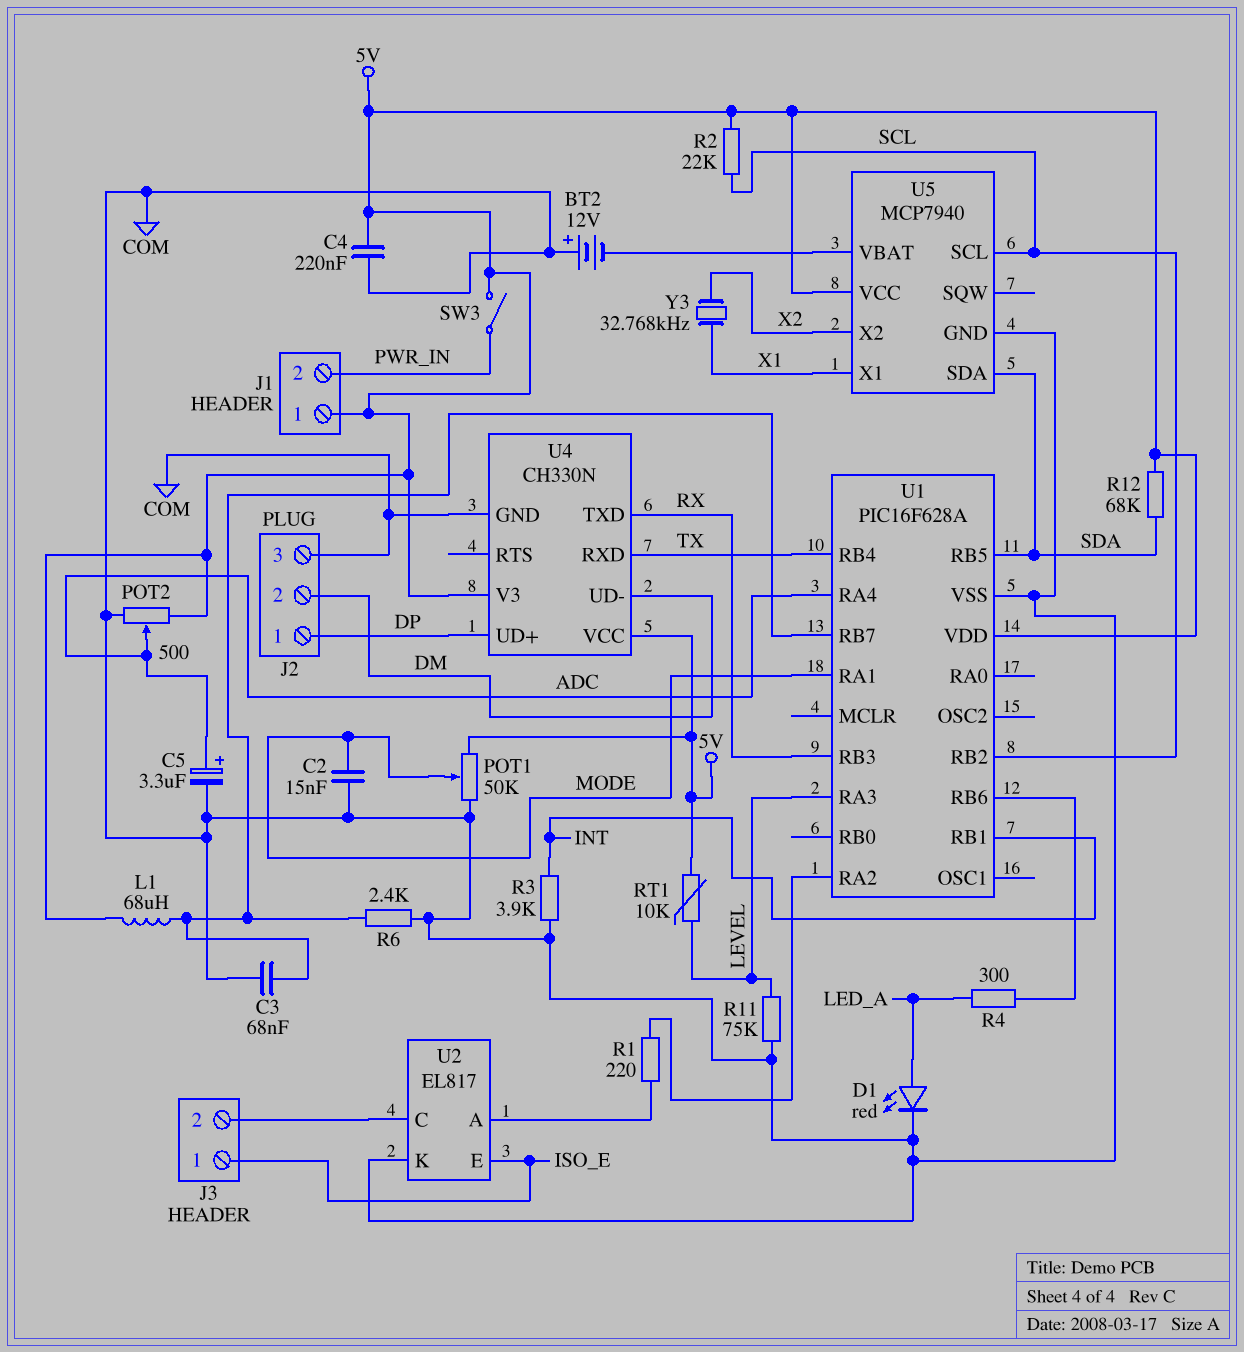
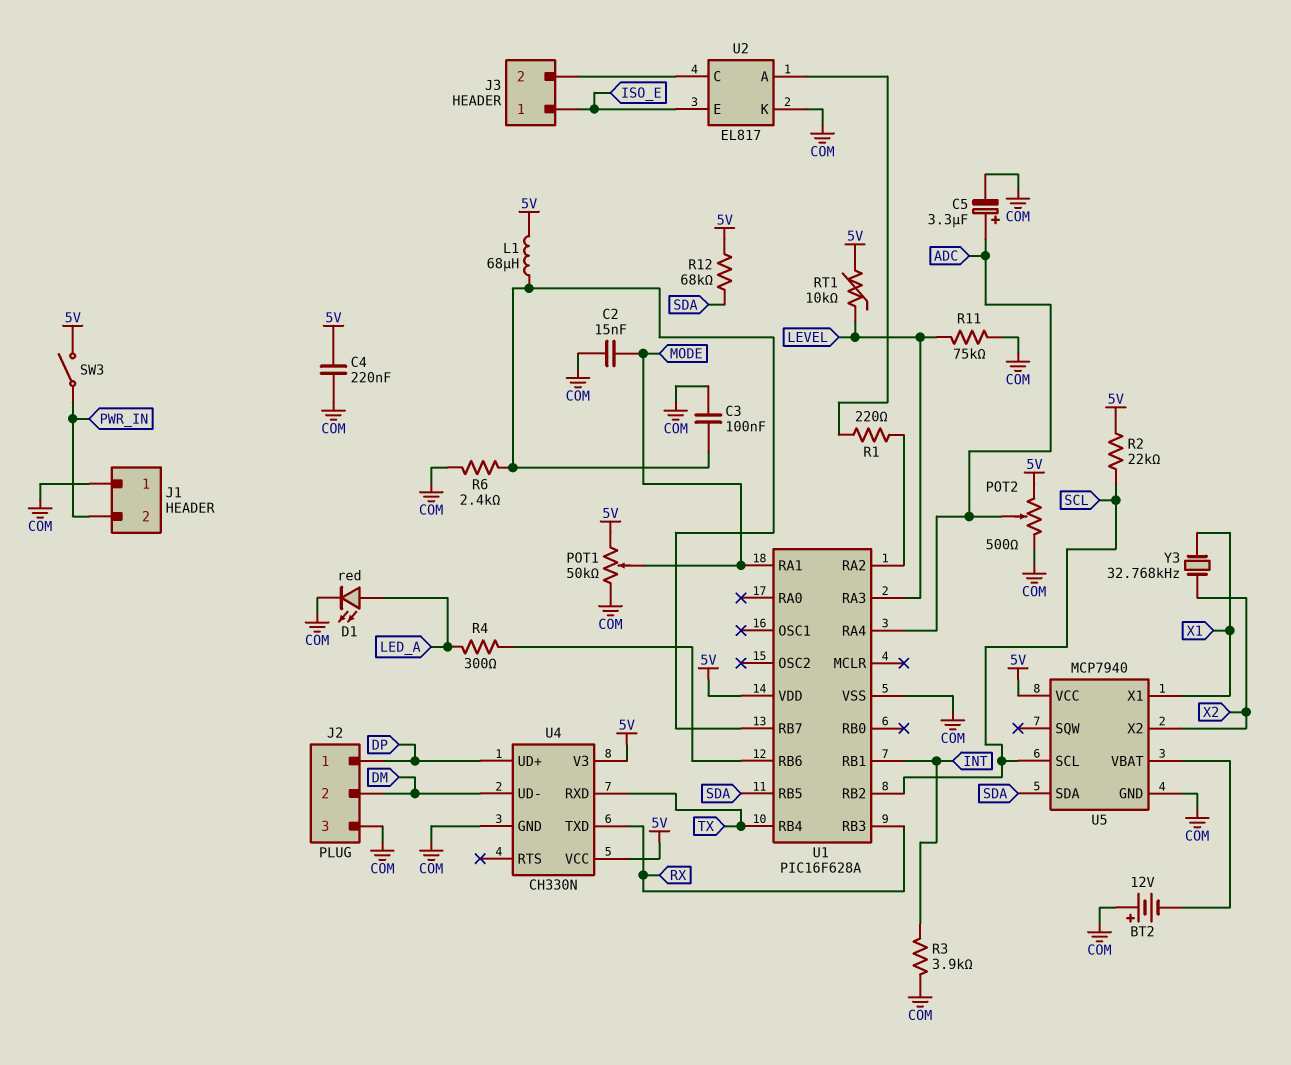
C3: 68nF (COM, U1/RB7) -> 100nF (COM, U1/RB7)
J1 pin 1: 5V -> COM

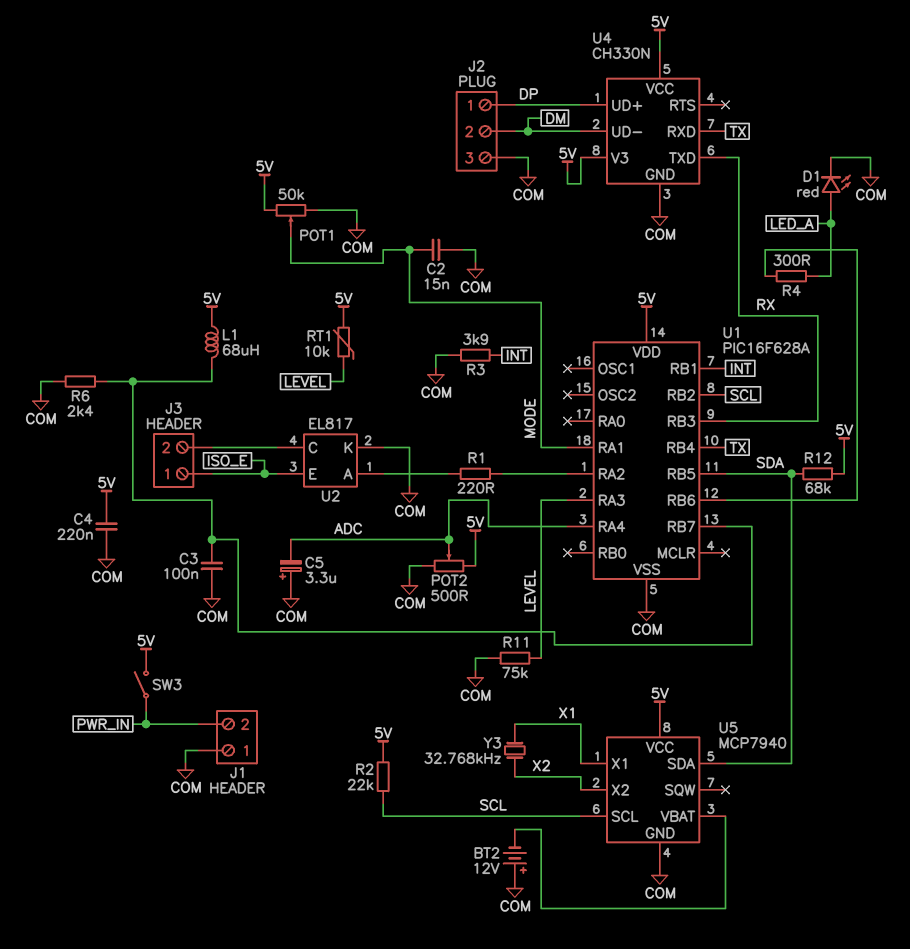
C5: 3.3uF (plus ADC, minus COM) -> 3.3uF (plus COM, minus ADC)

